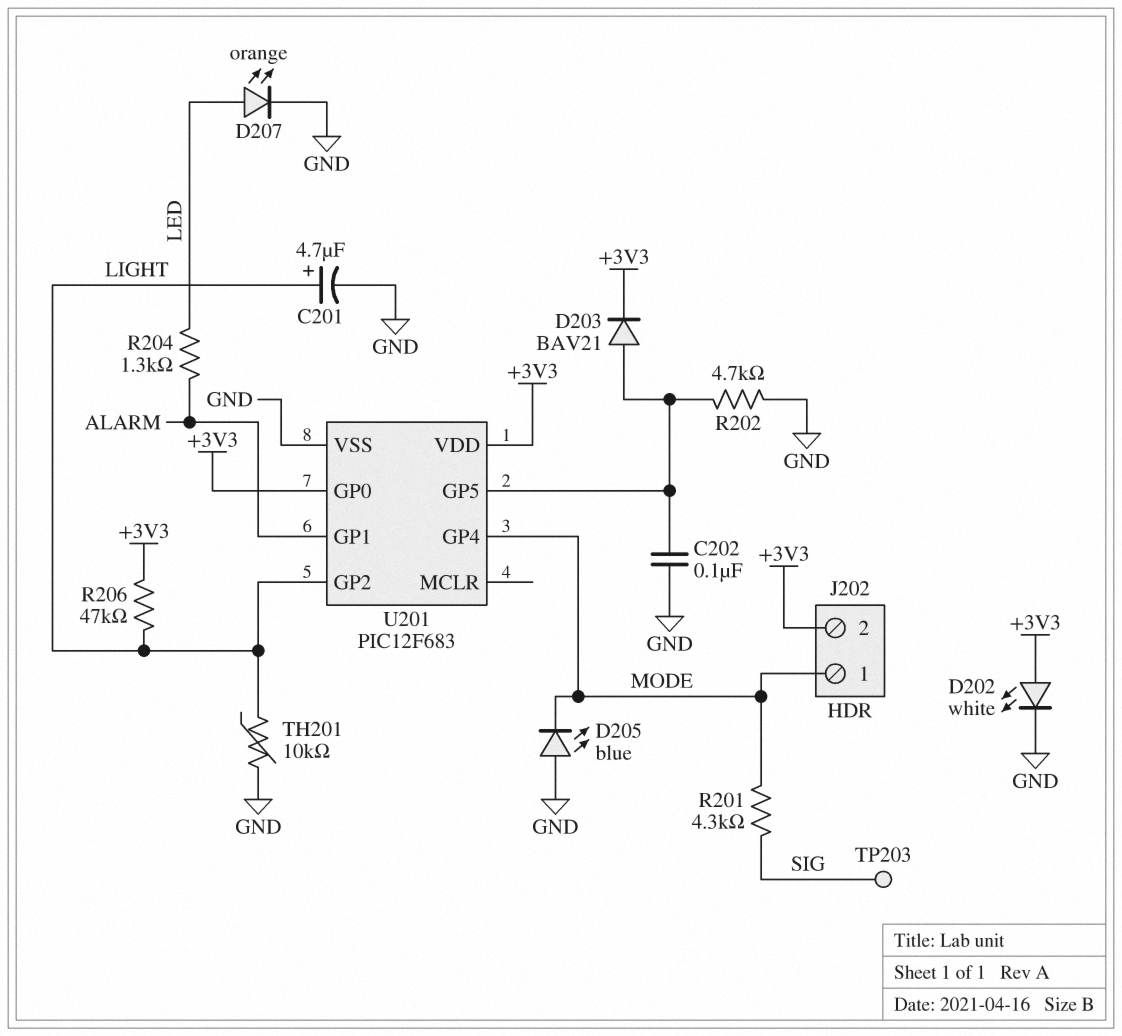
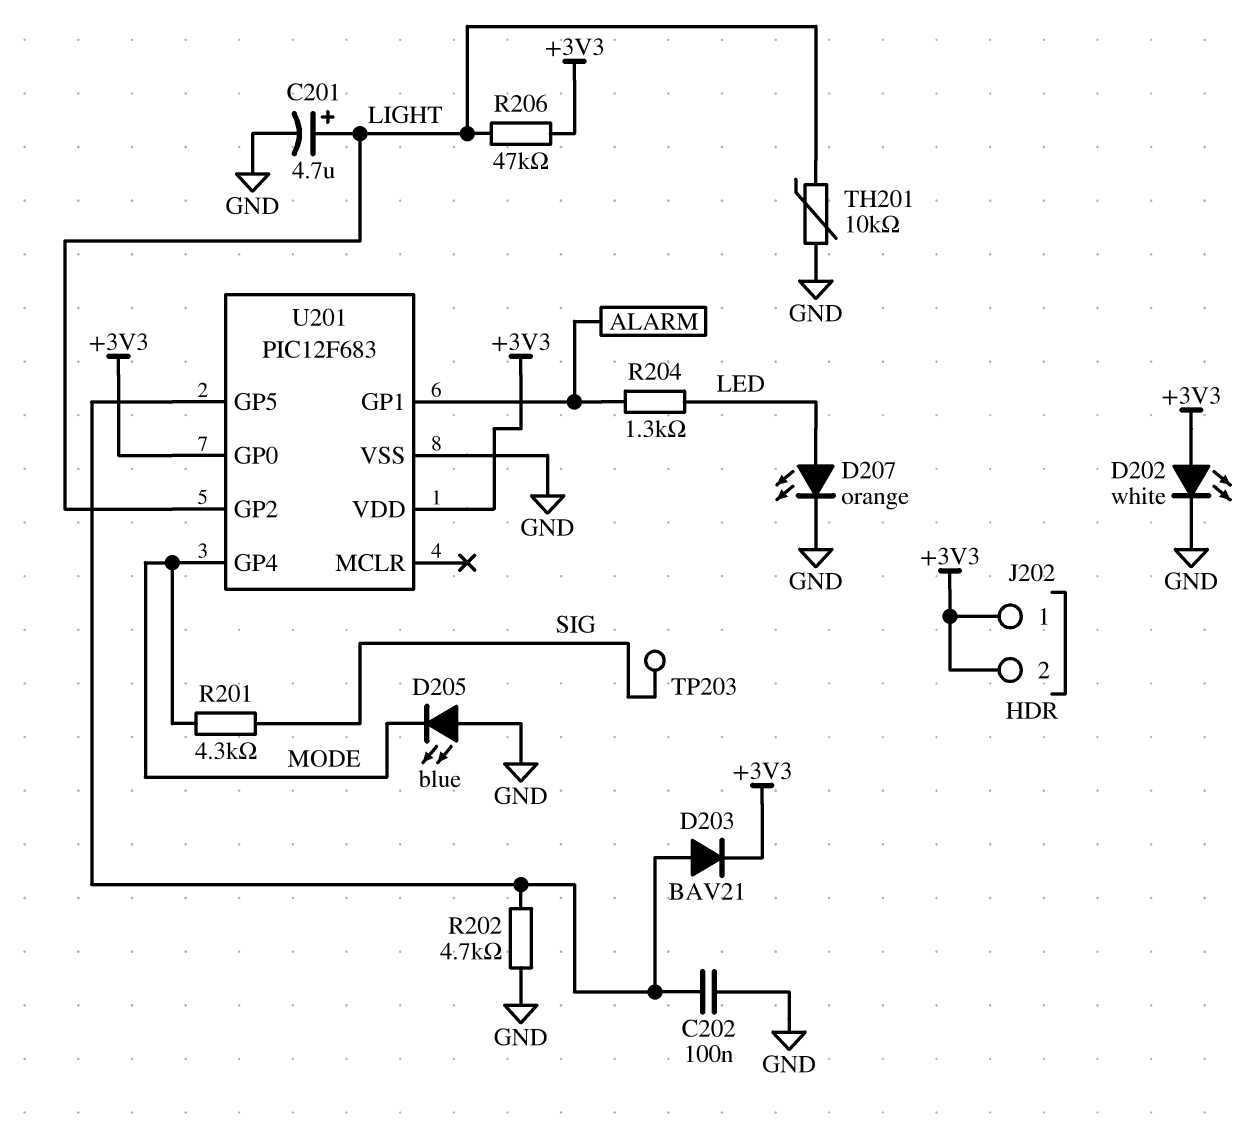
J202 pin 1: MODE -> +3V3

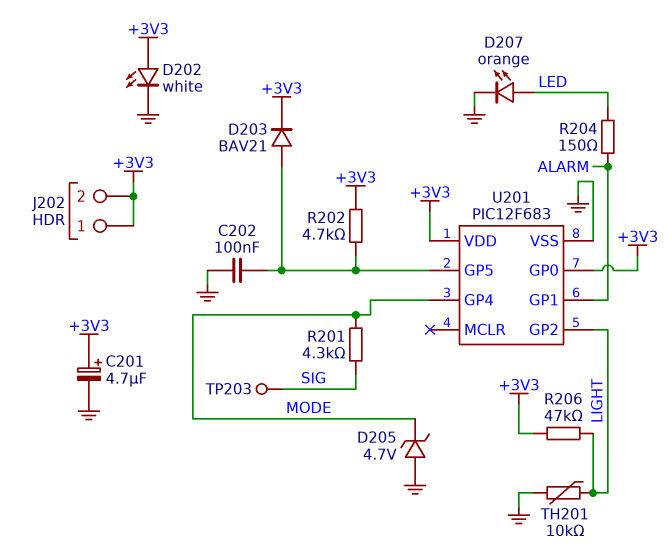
C201: 4.7uF (plus LIGHT, minus GND) -> 4.7uF (plus +3V3, minus GND)
D205: LED blue (A GND, K MODE) -> zener 4.7V (A GND, K MODE)
R202: 4.7k (GND, U201/GP5) -> 4.7k (+3V3, U201/GP5)
R204: 1.3k (ALARM, LED) -> 150 (ALARM, LED)

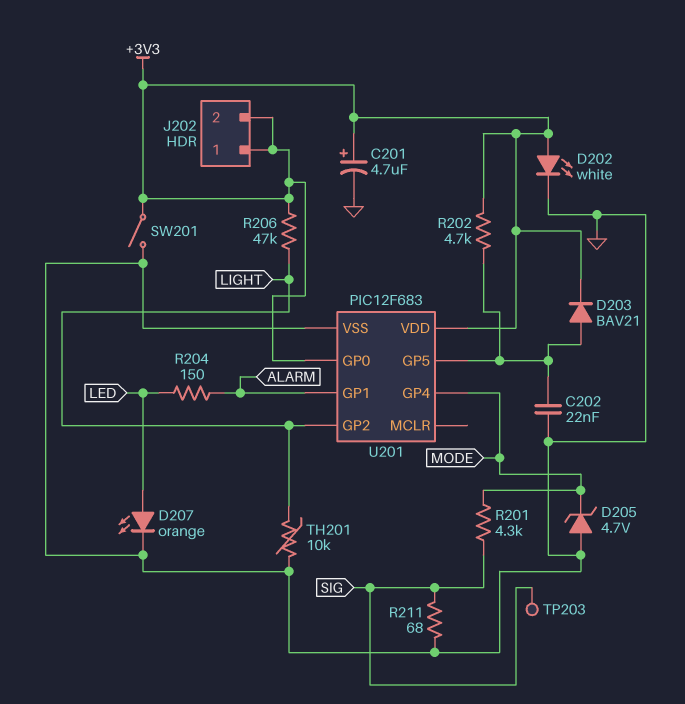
C202: 100nF (GND, U201/GP5) -> 22nF (GND, U201/GP5)
R211: none -> 68 (GND, SIG)
SW201: none -> switch (+3V3, GND)

